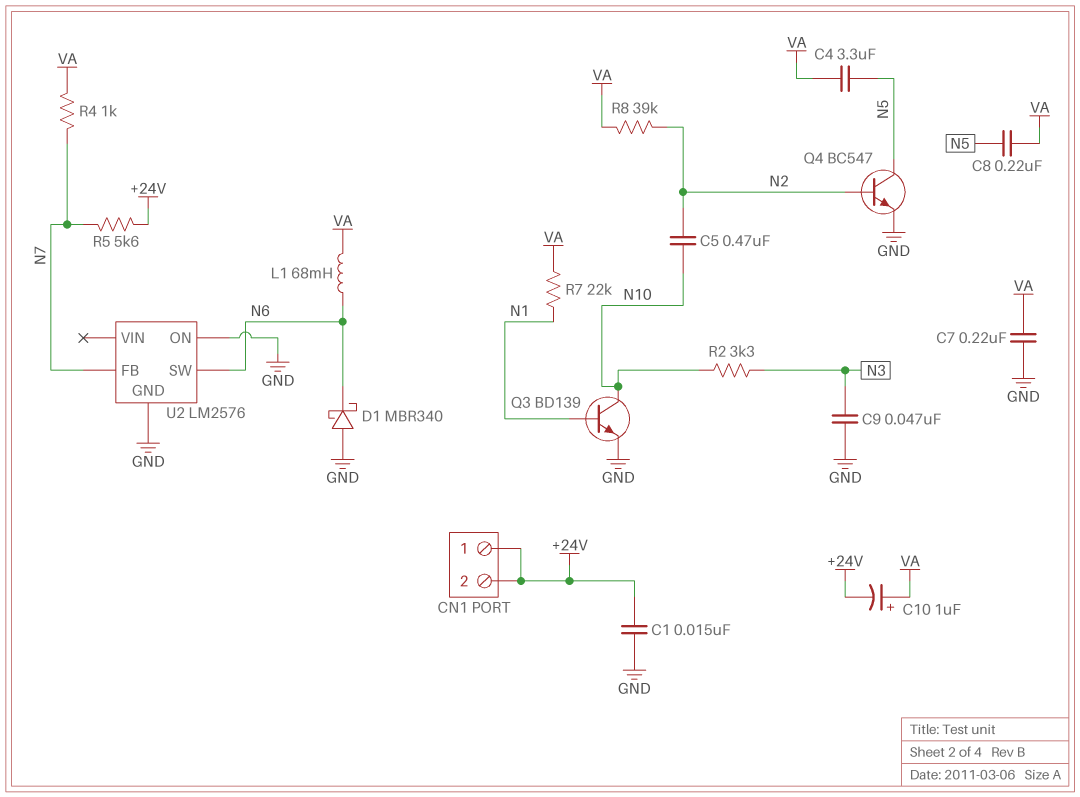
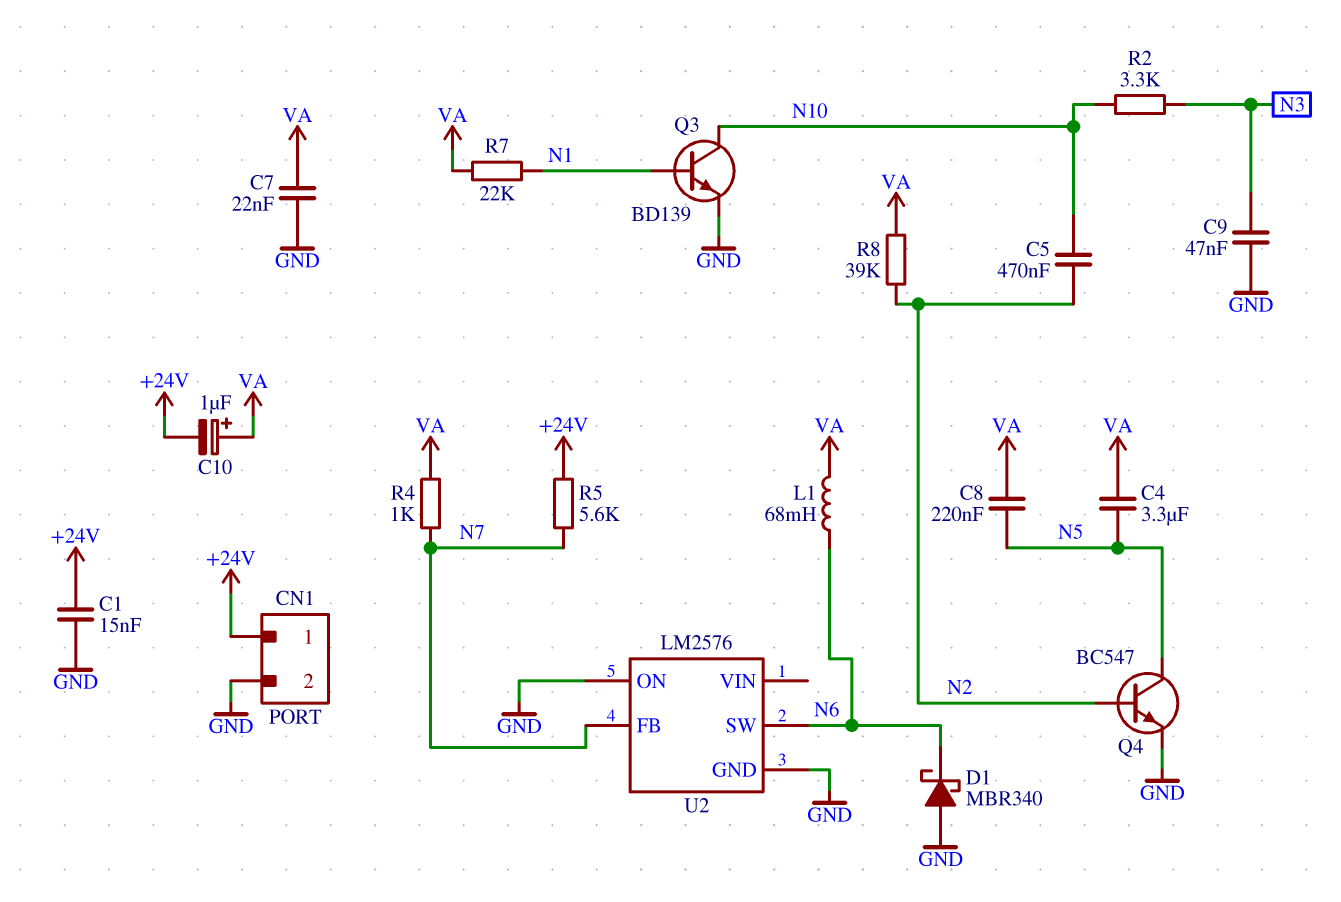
C7: 220nF (GND, VA) -> 22nF (GND, VA)
CN1 pin 2: +24V -> GND

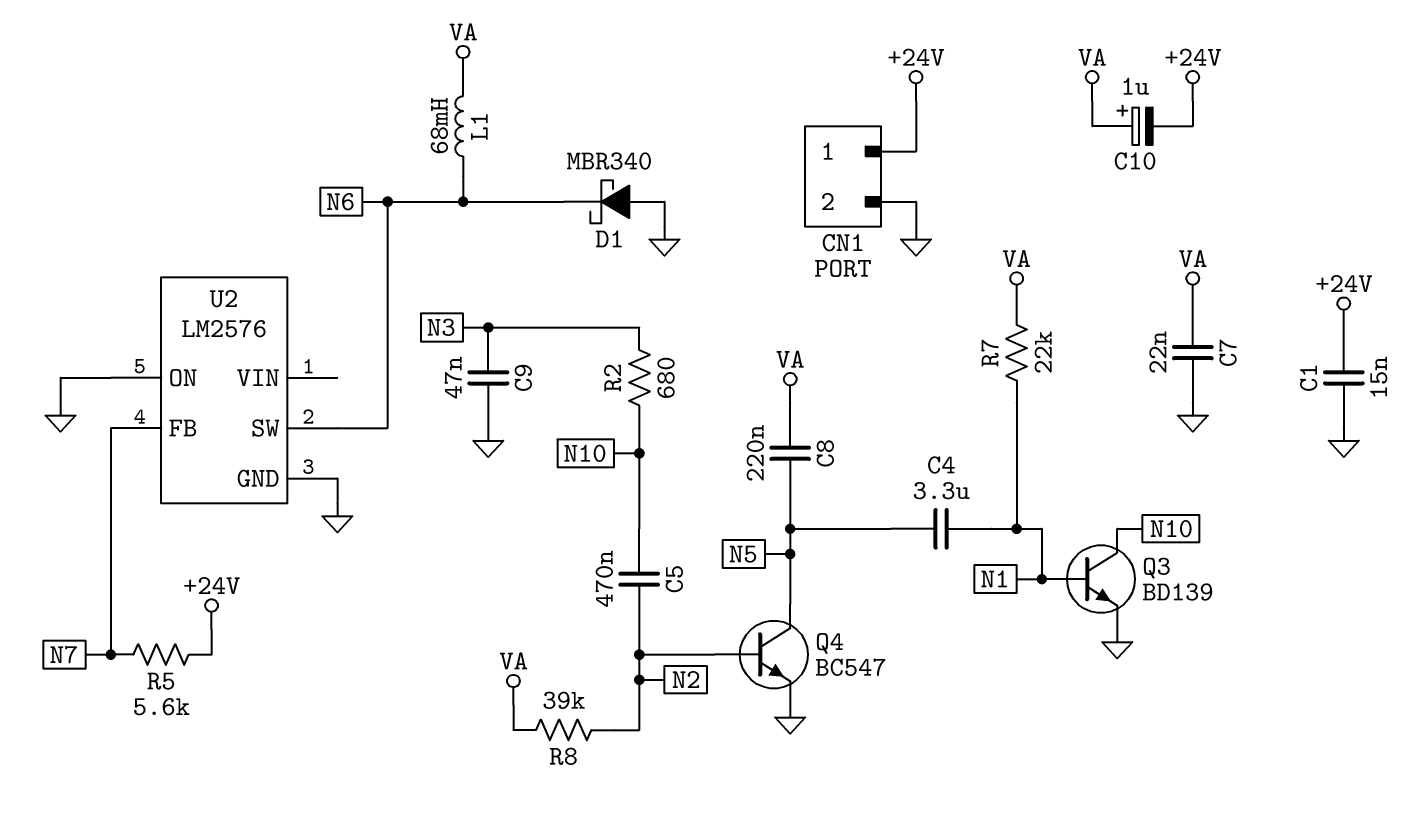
C4: 3.3uF (N5, VA) -> 3.3uF (N1, N5)
R2: 3.3k (N3, N10) -> 680 (N3, N10)
R4: 1k (N7, VA) -> none

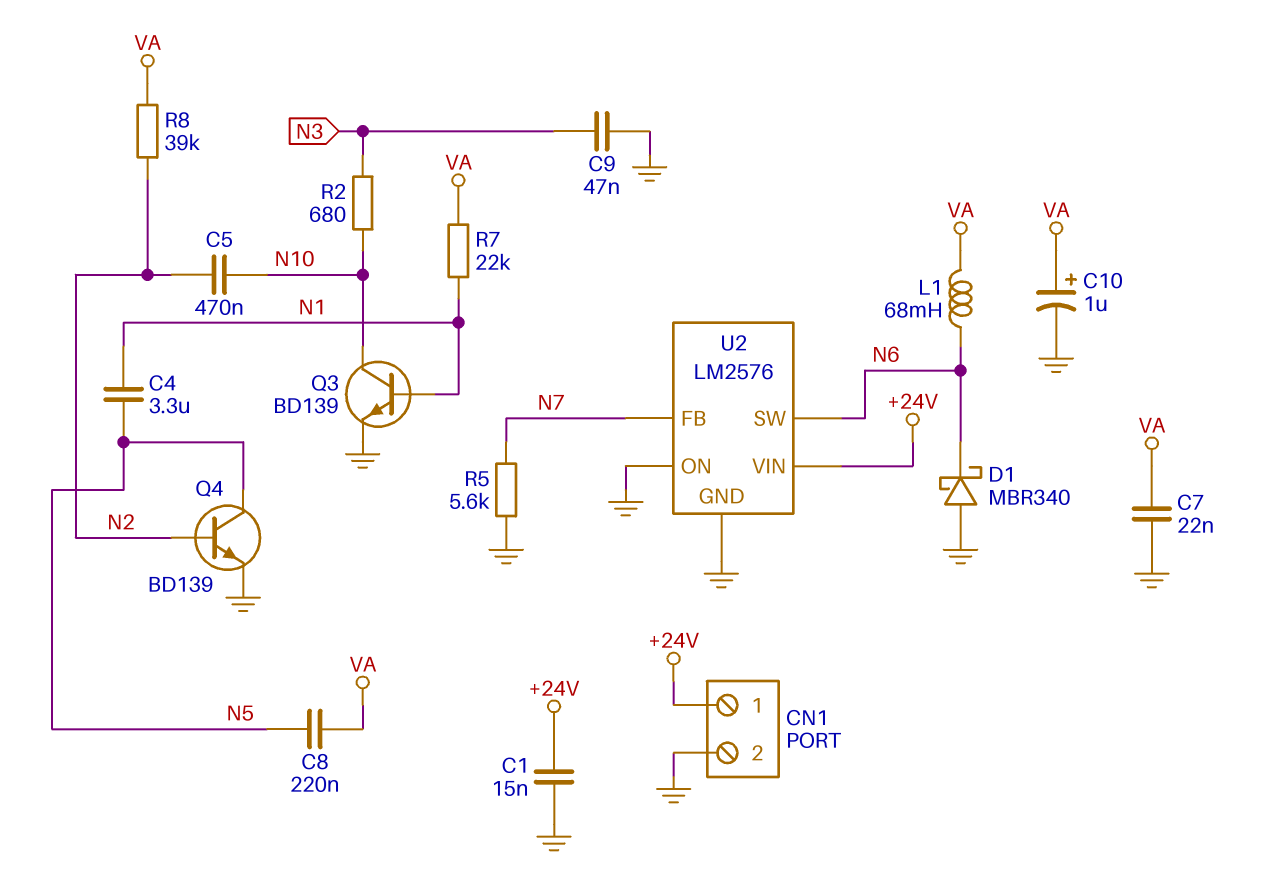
C10: 1uF (plus VA, minus +24V) -> 1uF (plus VA, minus GND)
Q4: NPN BC547 (B N2, C N5, E GND) -> NPN BD139 (B N2, C N5, E GND)
R5: 5.6k (+24V, N7) -> 5.6k (GND, N7)
U2 pin VIN: none -> +24V

